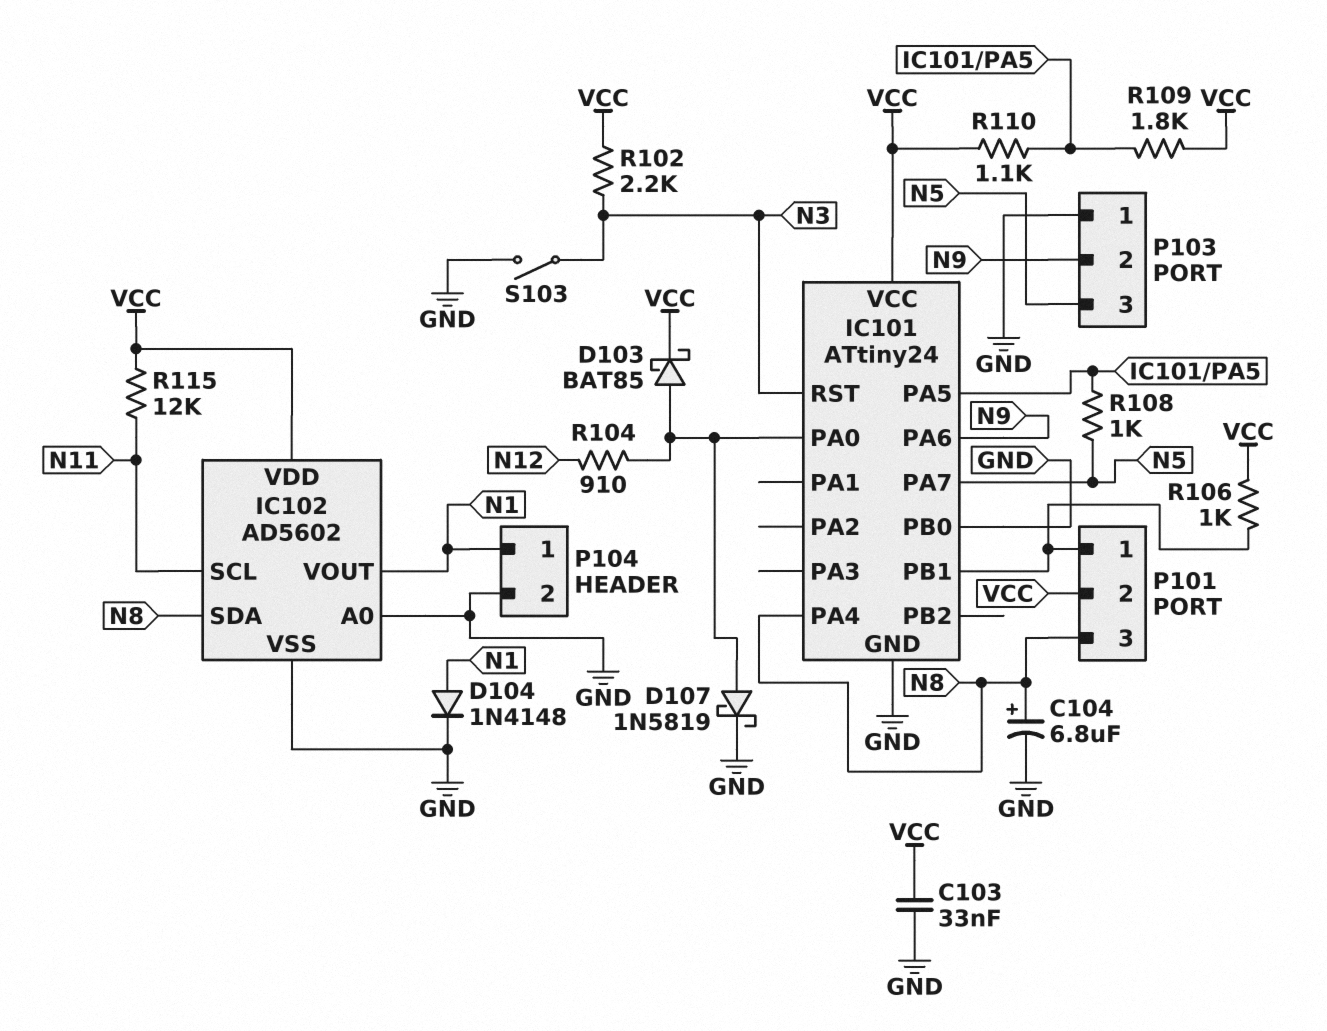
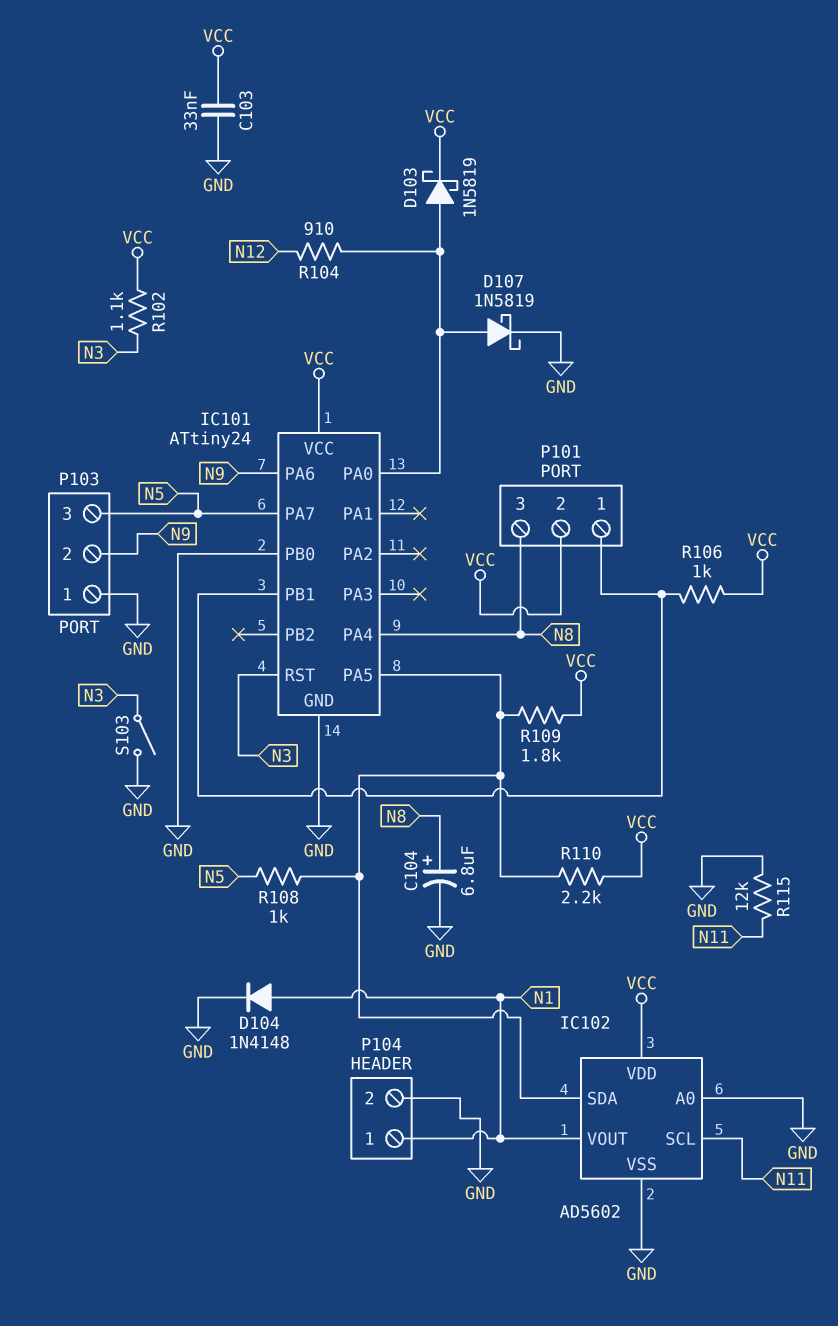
D103: schottky BAT85 (A IC101/PA0, K VCC) -> schottky 1N5819 (A IC101/PA0, K VCC)
IC102 pin SDA: N8 -> IC101/PA5
R102: 2.2k (N3, VCC) -> 1.1k (N3, VCC)
R110: 1.1k (IC101/PA5, VCC) -> 2.2k (IC101/PA5, VCC)
R115: 12k (N11, VCC) -> 12k (GND, N11)

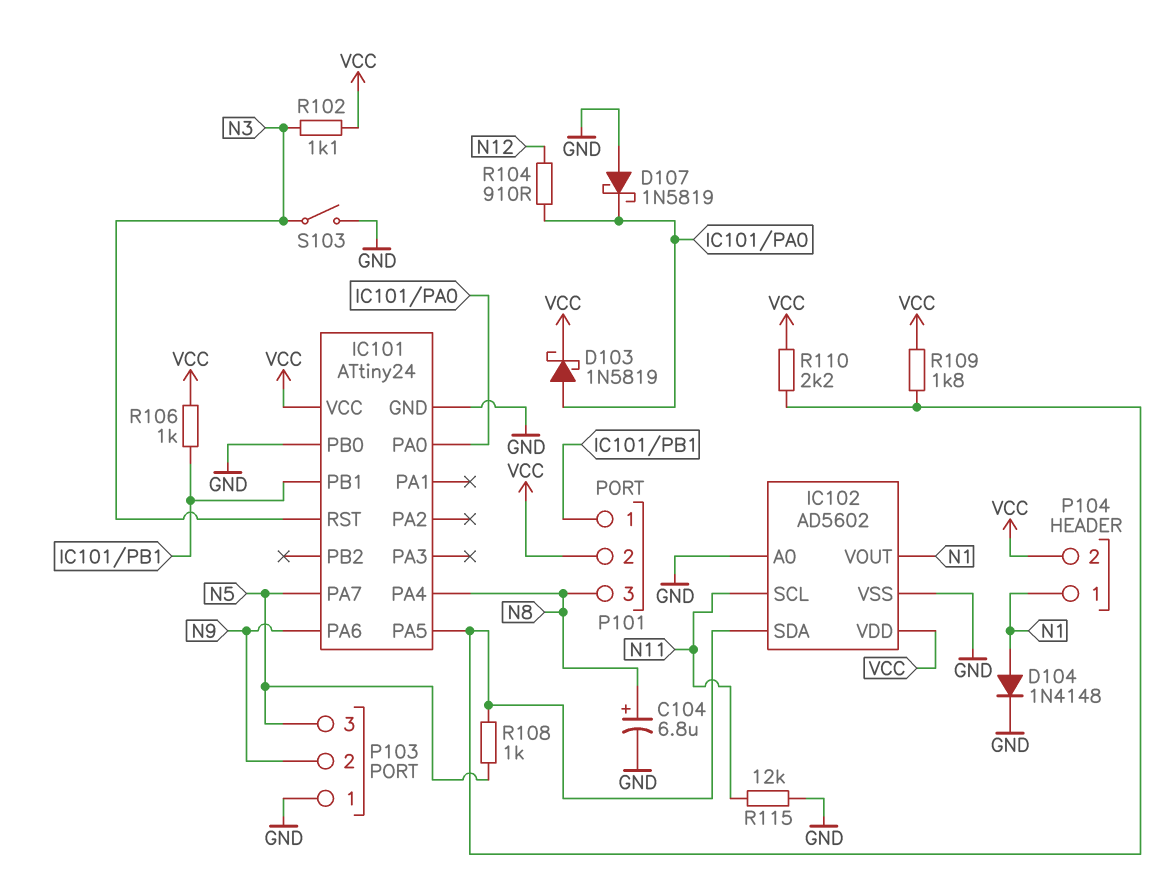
C103: 33nF (GND, VCC) -> none
D107: schottky 1N5819 (A IC101/PA0, K GND) -> schottky 1N5819 (A GND, K IC101/PA0)
P104 pin 2: GND -> VCC

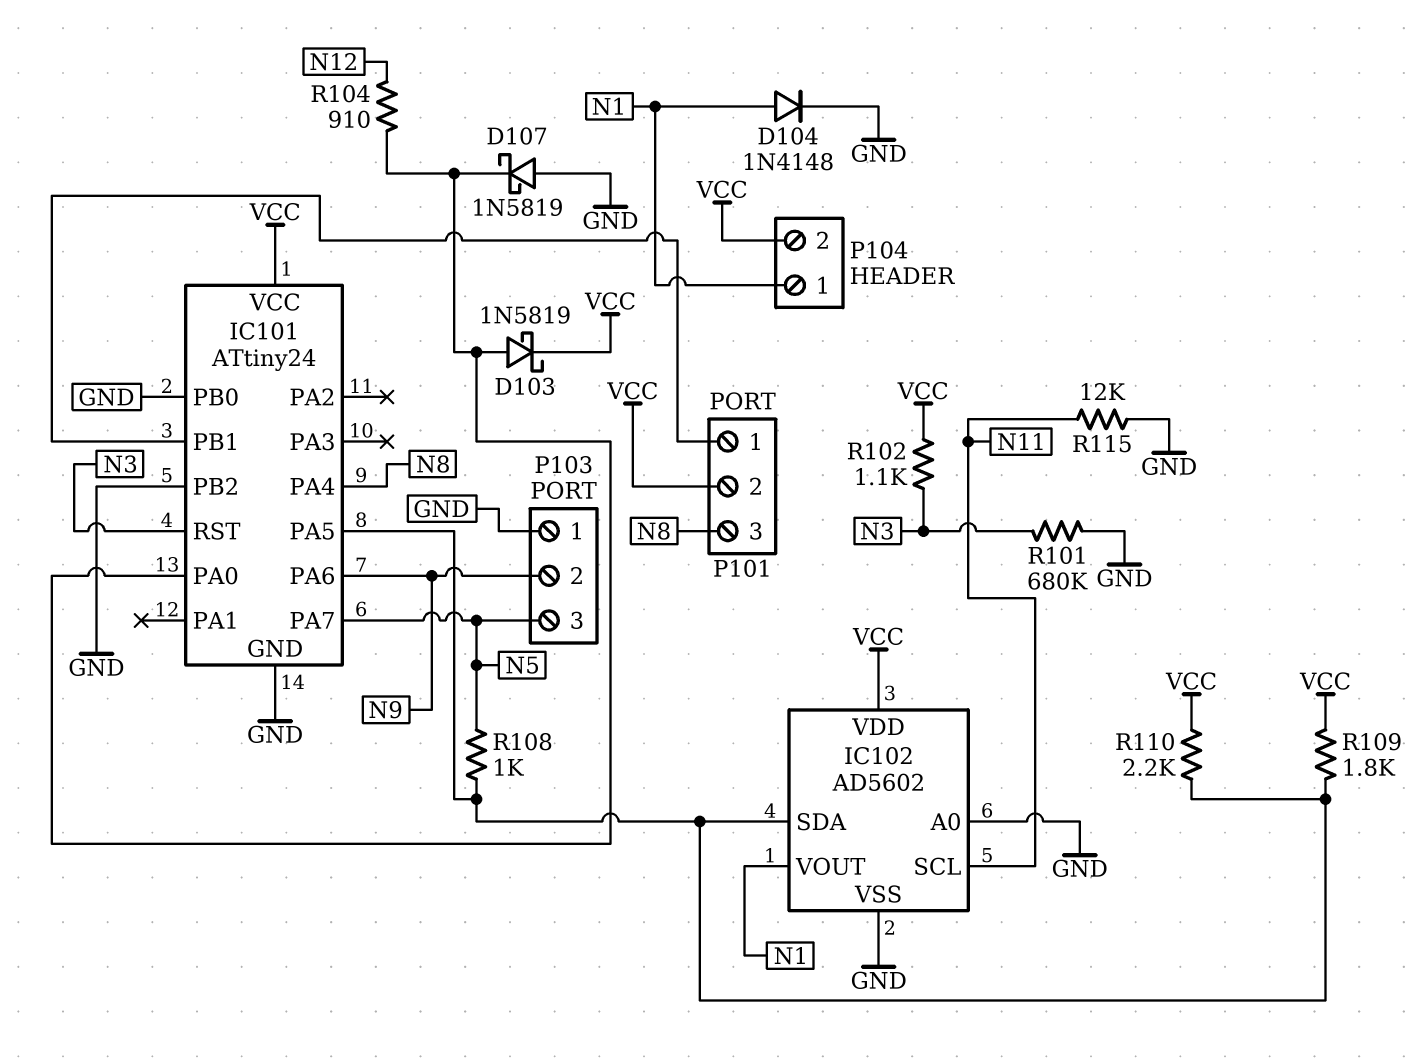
C104: 6.8uF (plus N8, minus GND) -> none
IC101 pin PB2: none -> GND
R101: none -> 680k (GND, N3)
R106: 1k (IC101/PB1, VCC) -> none
S103: switch (GND, N3) -> none

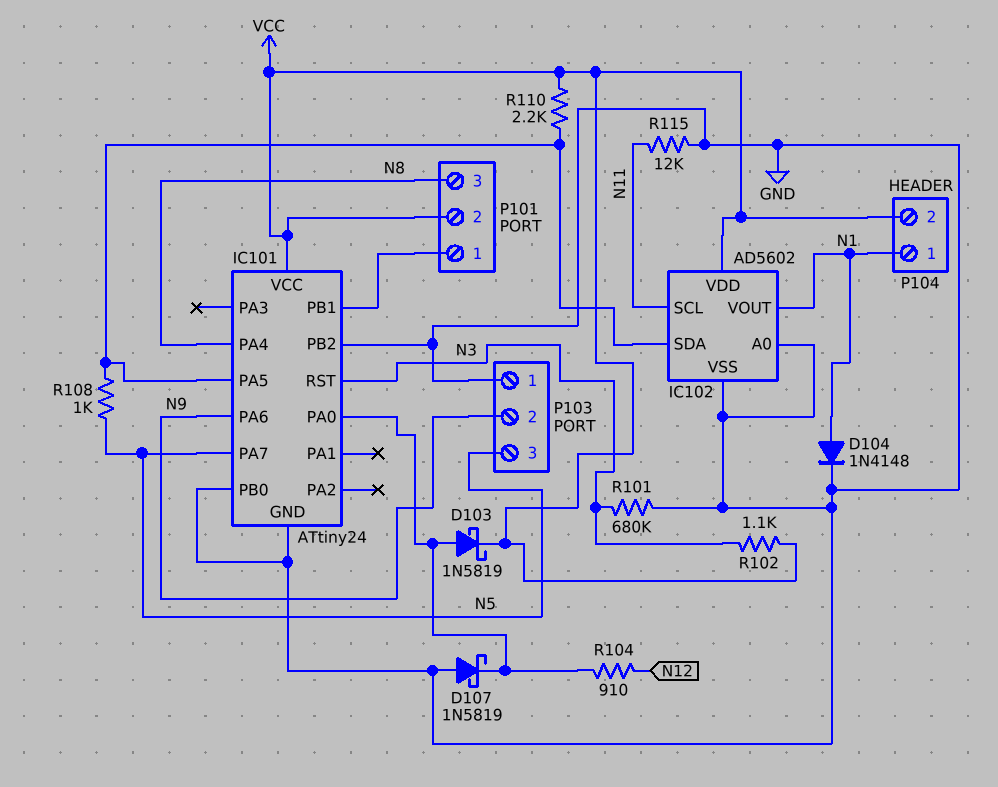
R109: 1.8k (IC101/PA5, VCC) -> none

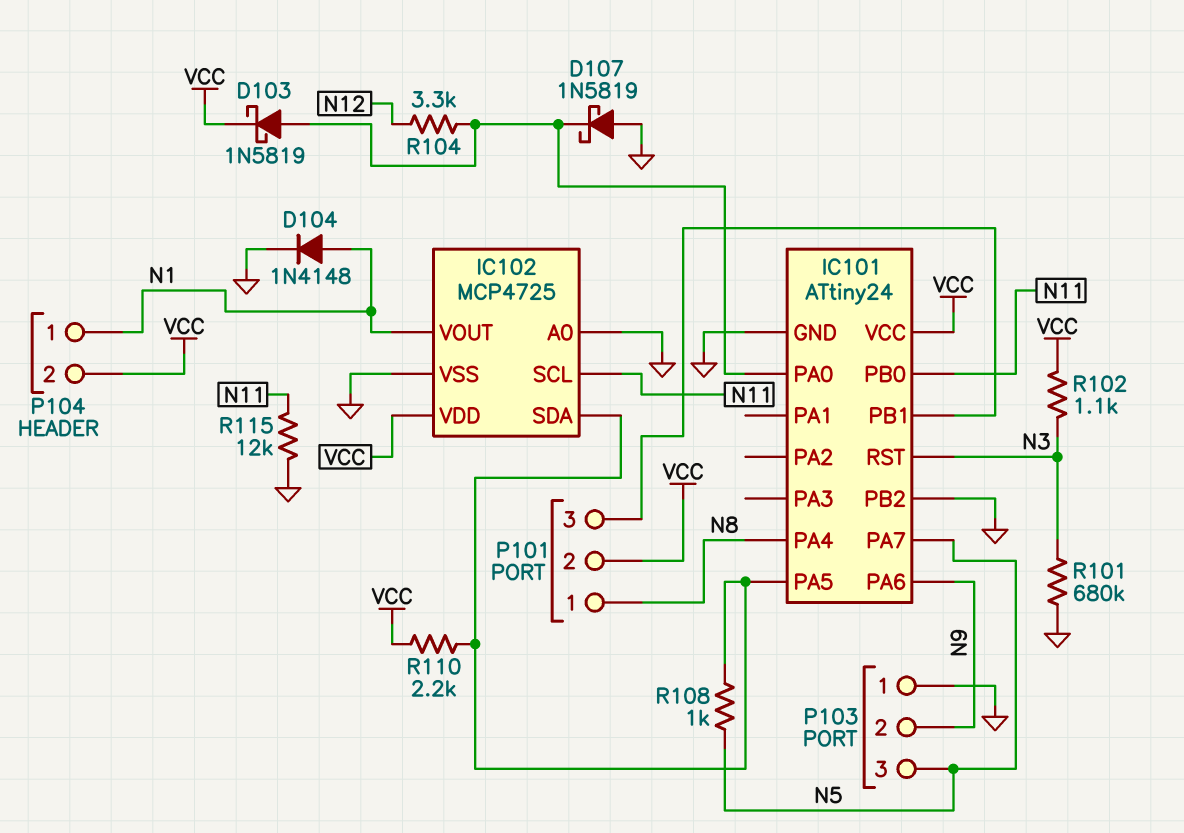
IC101 pin PB0: GND -> N11
IC102: AD5602 -> MCP4725
P101 pin 1: IC101/PB1 -> N8
P101 pin 3: N8 -> IC101/PB1
R104: 910 (IC101/PA0, N12) -> 3.3k (IC101/PA0, N12)

